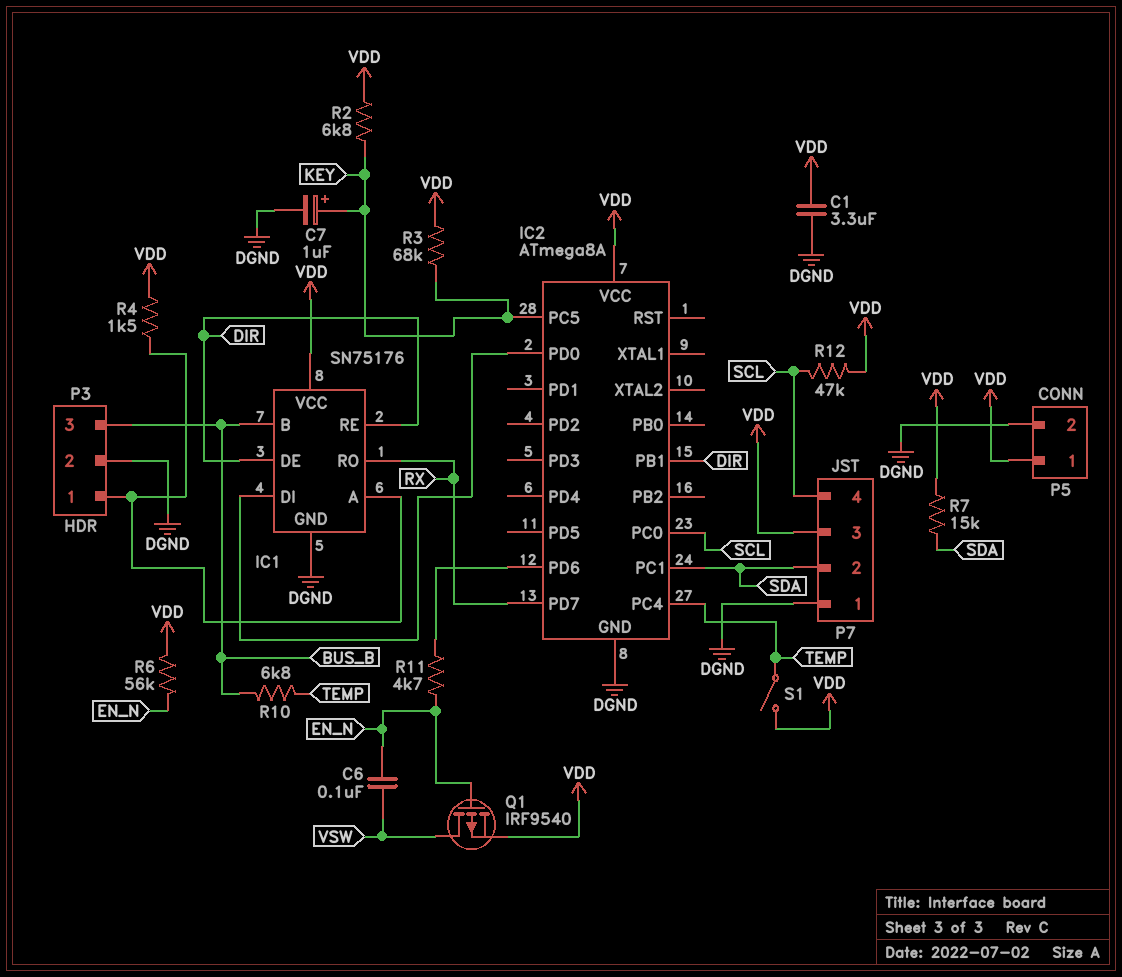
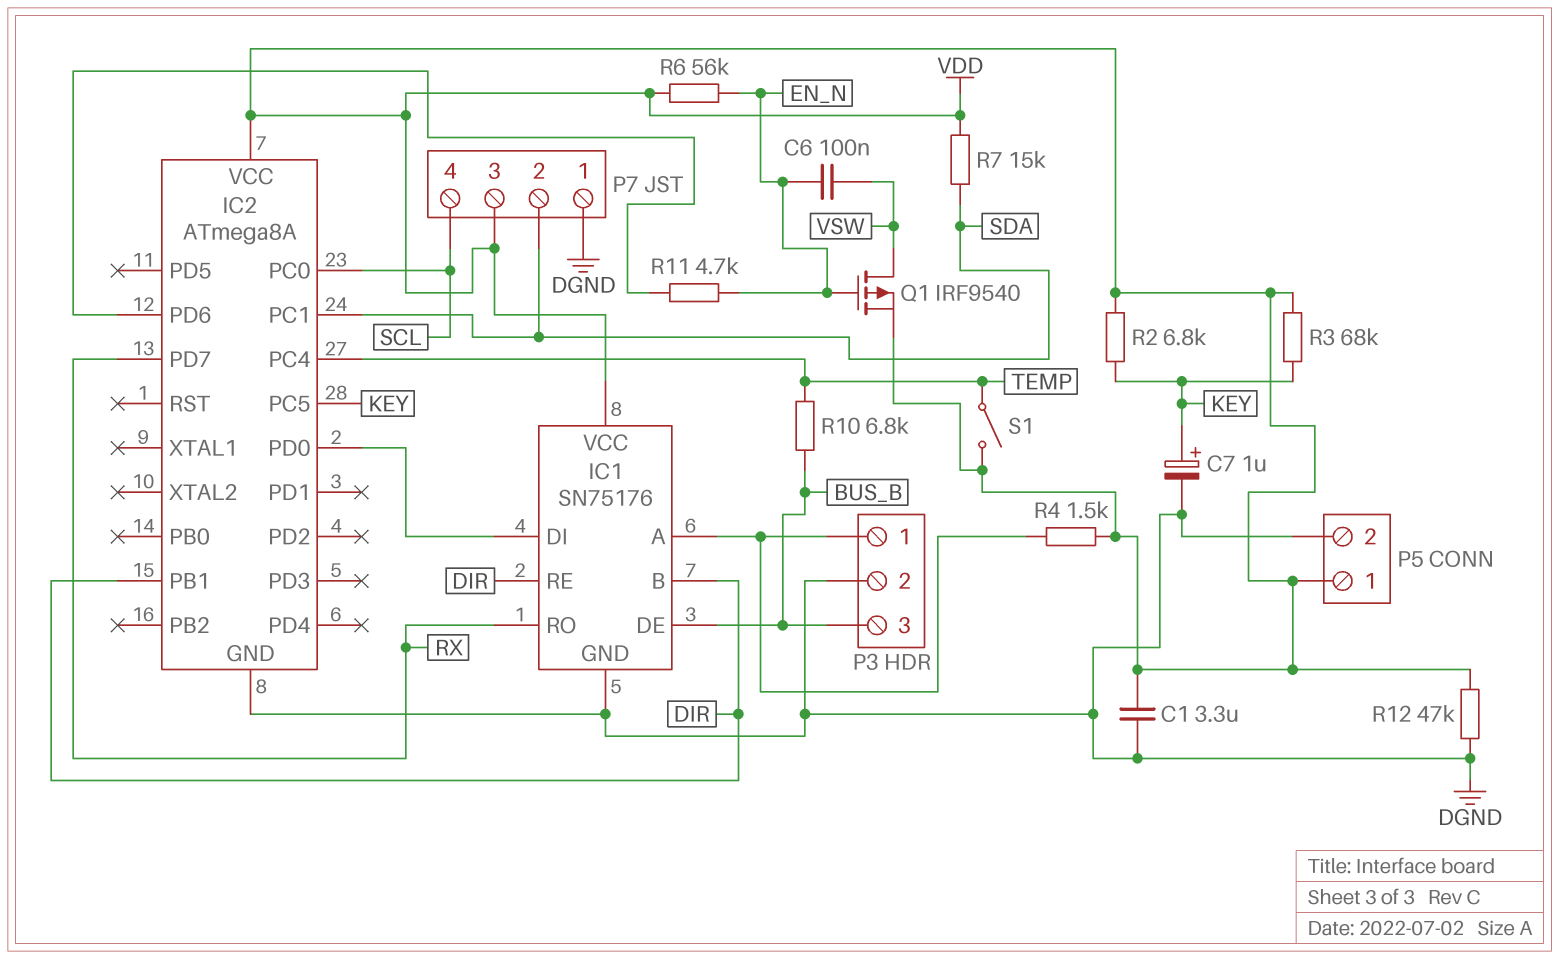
IC1 pin B: BUS_B -> DIR
IC1 pin DE: DIR -> BUS_B
R12: 47k (SCL, VDD) -> 47k (DGND, VDD)

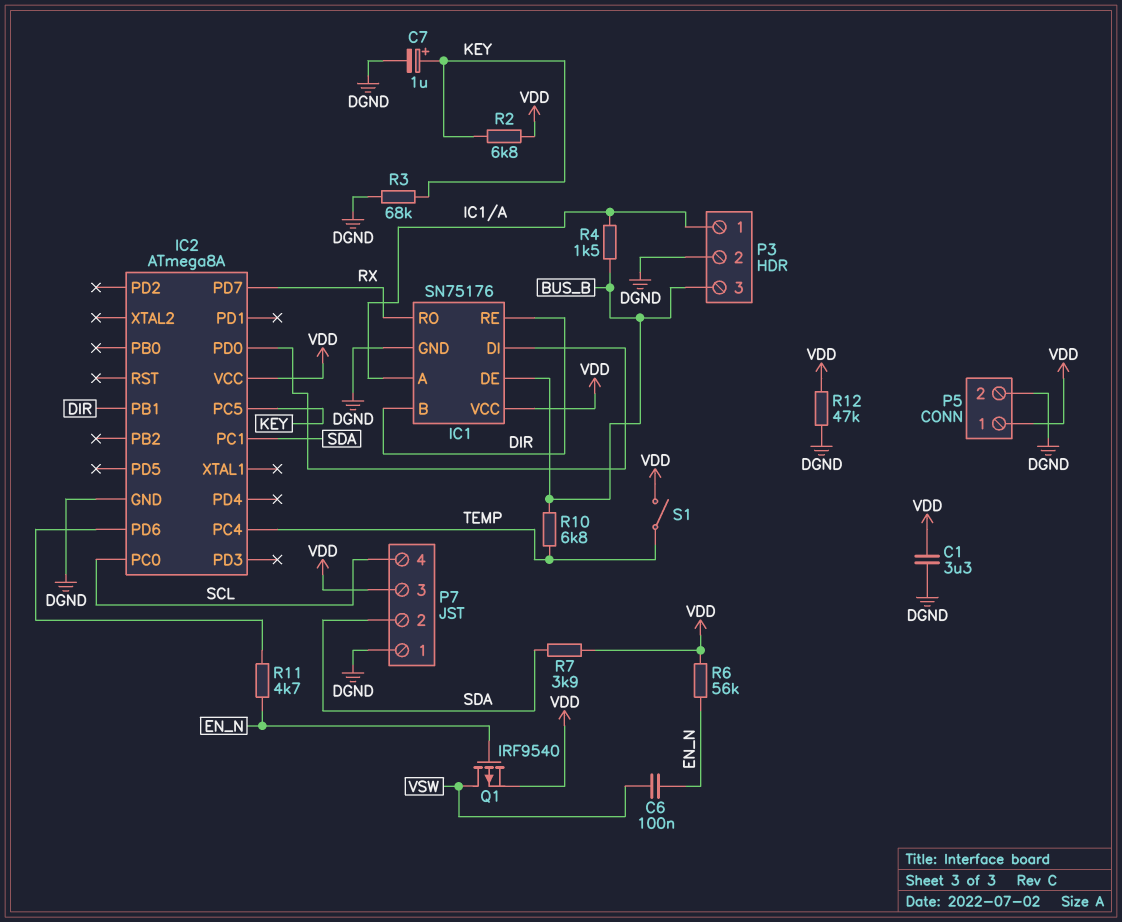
R3: 68k (KEY, VDD) -> 68k (DGND, KEY)
R4: 1.5k (IC1/A, VDD) -> 1.5k (BUS_B, IC1/A)
R7: 15k (SDA, VDD) -> 3.9k (SDA, VDD)

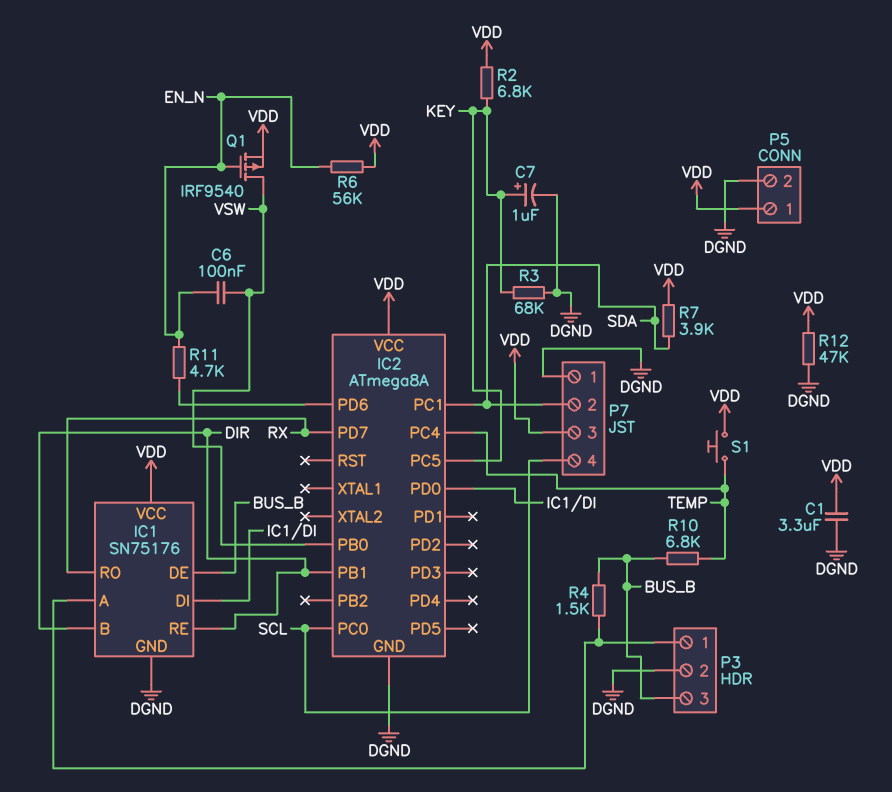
IC2 pin PB0: none -> VSW
S1: switch (TEMP, VDD) -> button (TEMP, VDD)

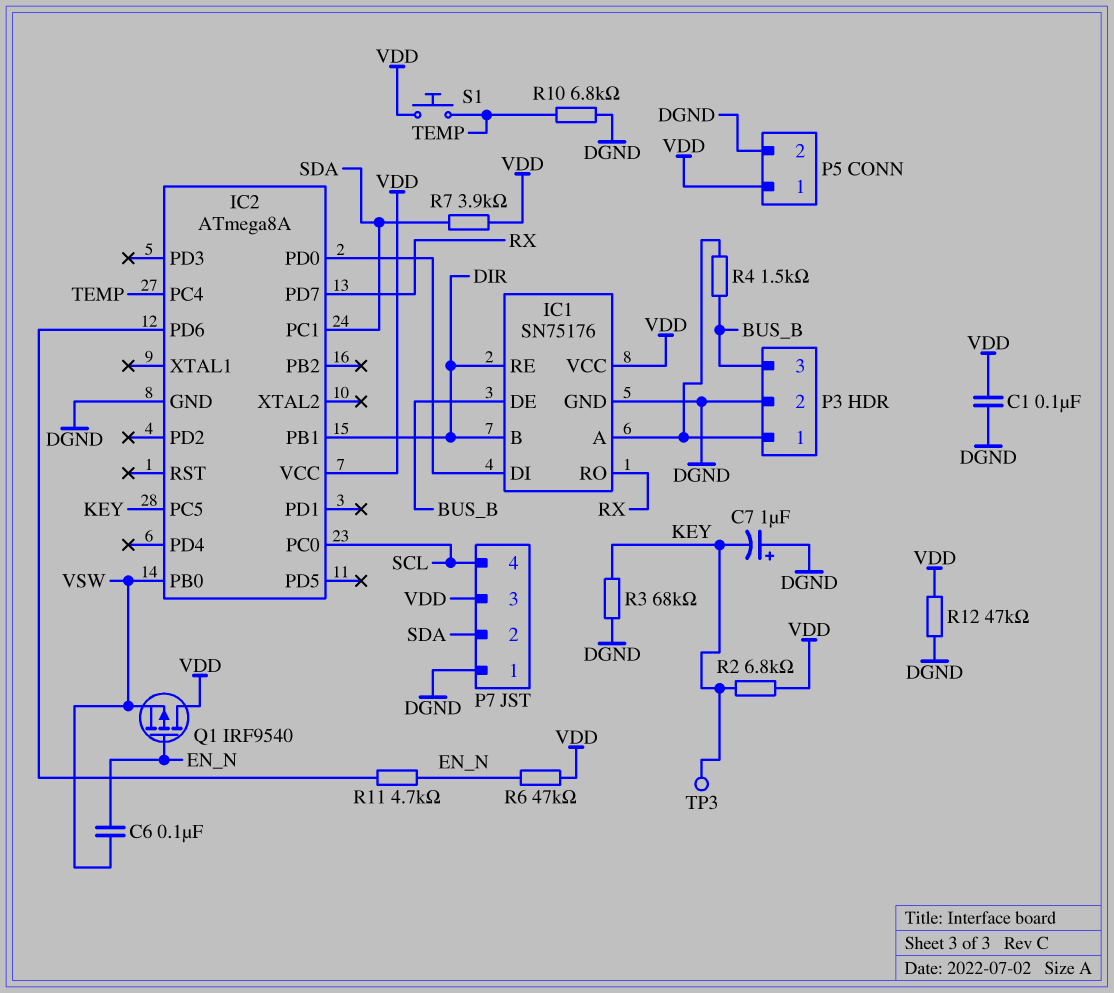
C1: 3.3uF (DGND, VDD) -> 100nF (DGND, VDD)
C7: 1uF (plus KEY, minus DGND) -> 1uF (plus DGND, minus KEY)
Q1: PMOS IRF9540 (G EN_N, D VSW, S VDD) -> PMOS IRF9540 (G EN_N, D VDD, S VSW)
R6: 56k (EN_N, VDD) -> 47k (EN_N, VDD)
R10: 6.8k (BUS_B, TEMP) -> 6.8k (DGND, TEMP)
TP3: none -> test point (KEY)

